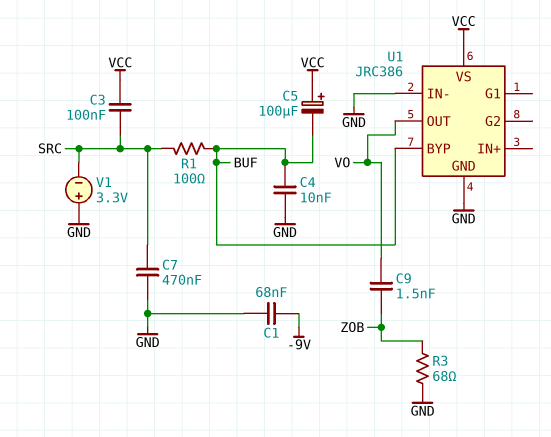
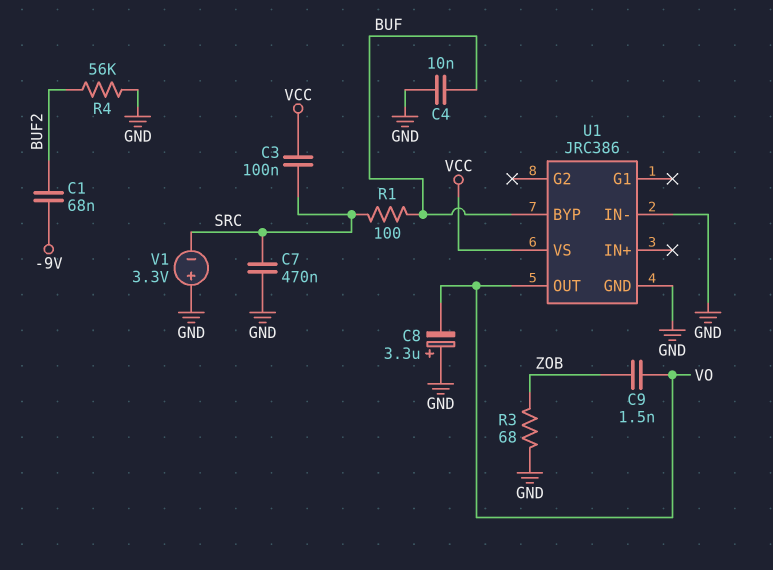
C1: 68nF (-9V, GND) -> 68nF (-9V, BUF2)
C5: 100uF (plus VCC, minus BUF) -> none
C8: none -> 3.3uF (plus GND, minus VO)
R4: none -> 56k (BUF2, GND)

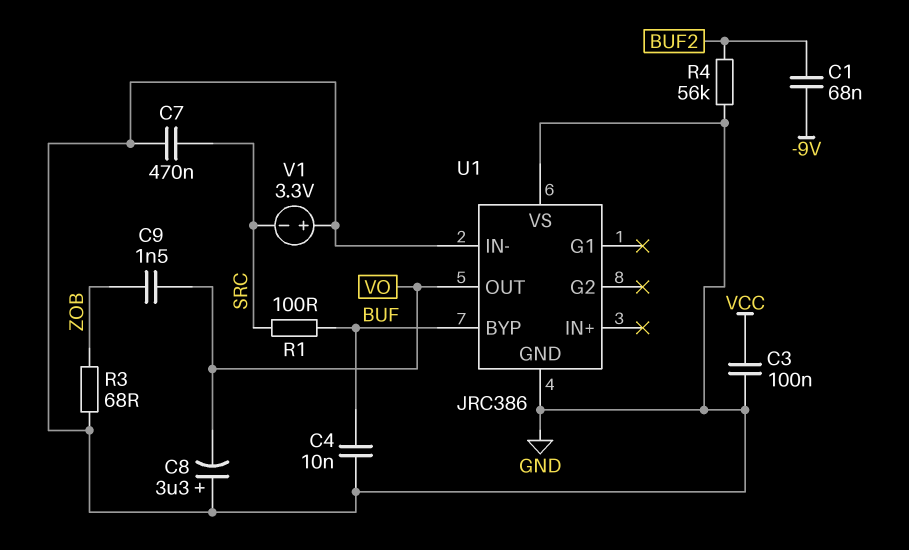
C3: 100nF (SRC, VCC) -> 100nF (GND, VCC)
U1 pin VS: VCC -> GND

